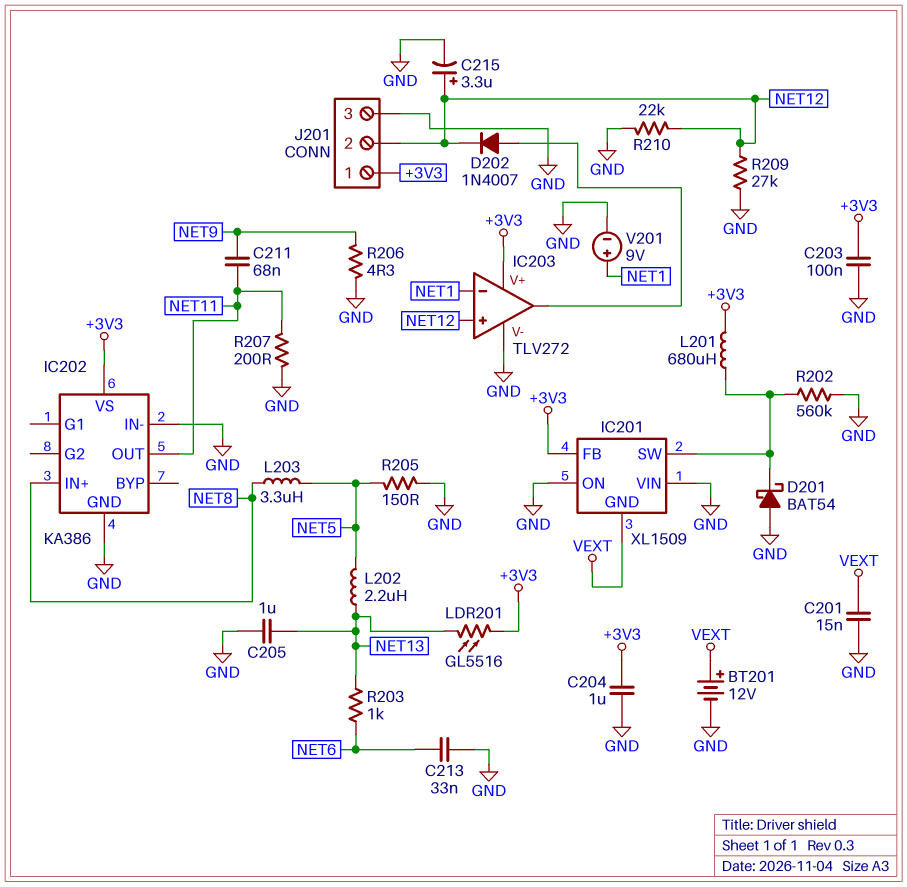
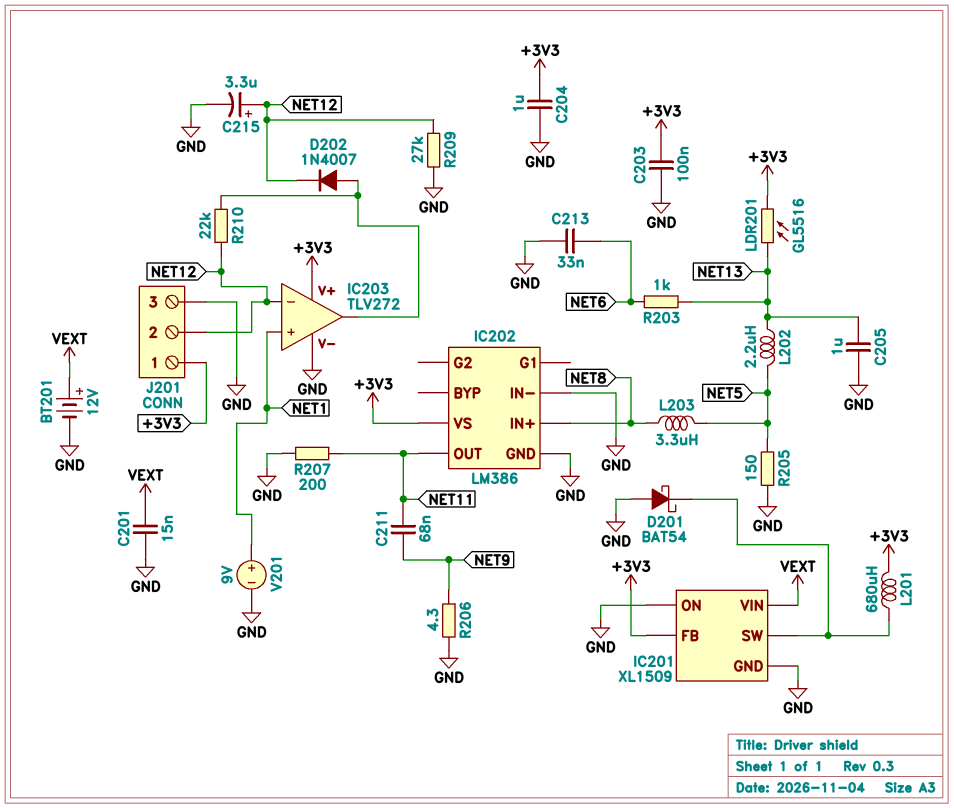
IC201 pin GND: VEXT -> GND
IC201 pin VIN: GND -> VEXT
IC202: KA386 -> LM386
IC203 pin in+: NET12 -> NET1
IC203 pin in-: NET1 -> NET12
R202: 560k (GND, IC201/SW) -> none
R210: 22k (GND, NET12) -> 22k (IC203/out, NET12)

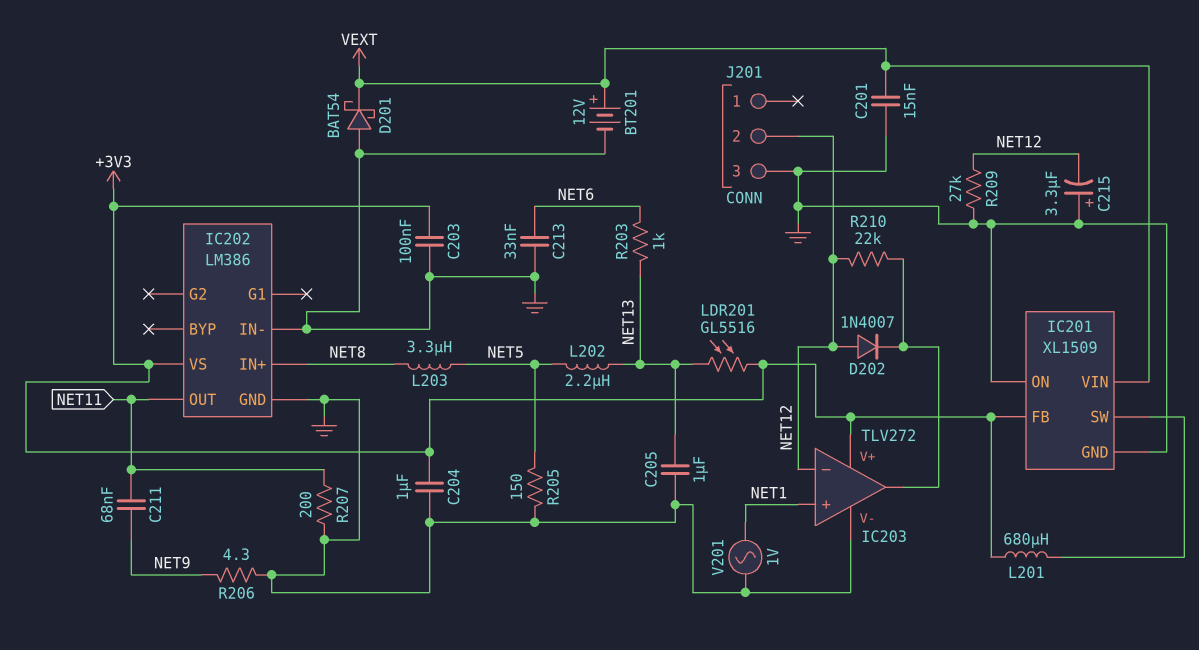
C215: 3.3uF (plus NET12, minus GND) -> 3.3uF (plus GND, minus NET12)
D201: schottky BAT54 (A GND, K IC201/SW) -> schottky BAT54 (A GND, K VEXT)
D202: diode 1N4007 (A IC203/out, K NET12) -> diode 1N4007 (A NET12, K IC203/out)
J201 pin 1: +3V3 -> none
V201: 9V (plus NET1, minus GND) -> AC 1V (GND, NET1)

